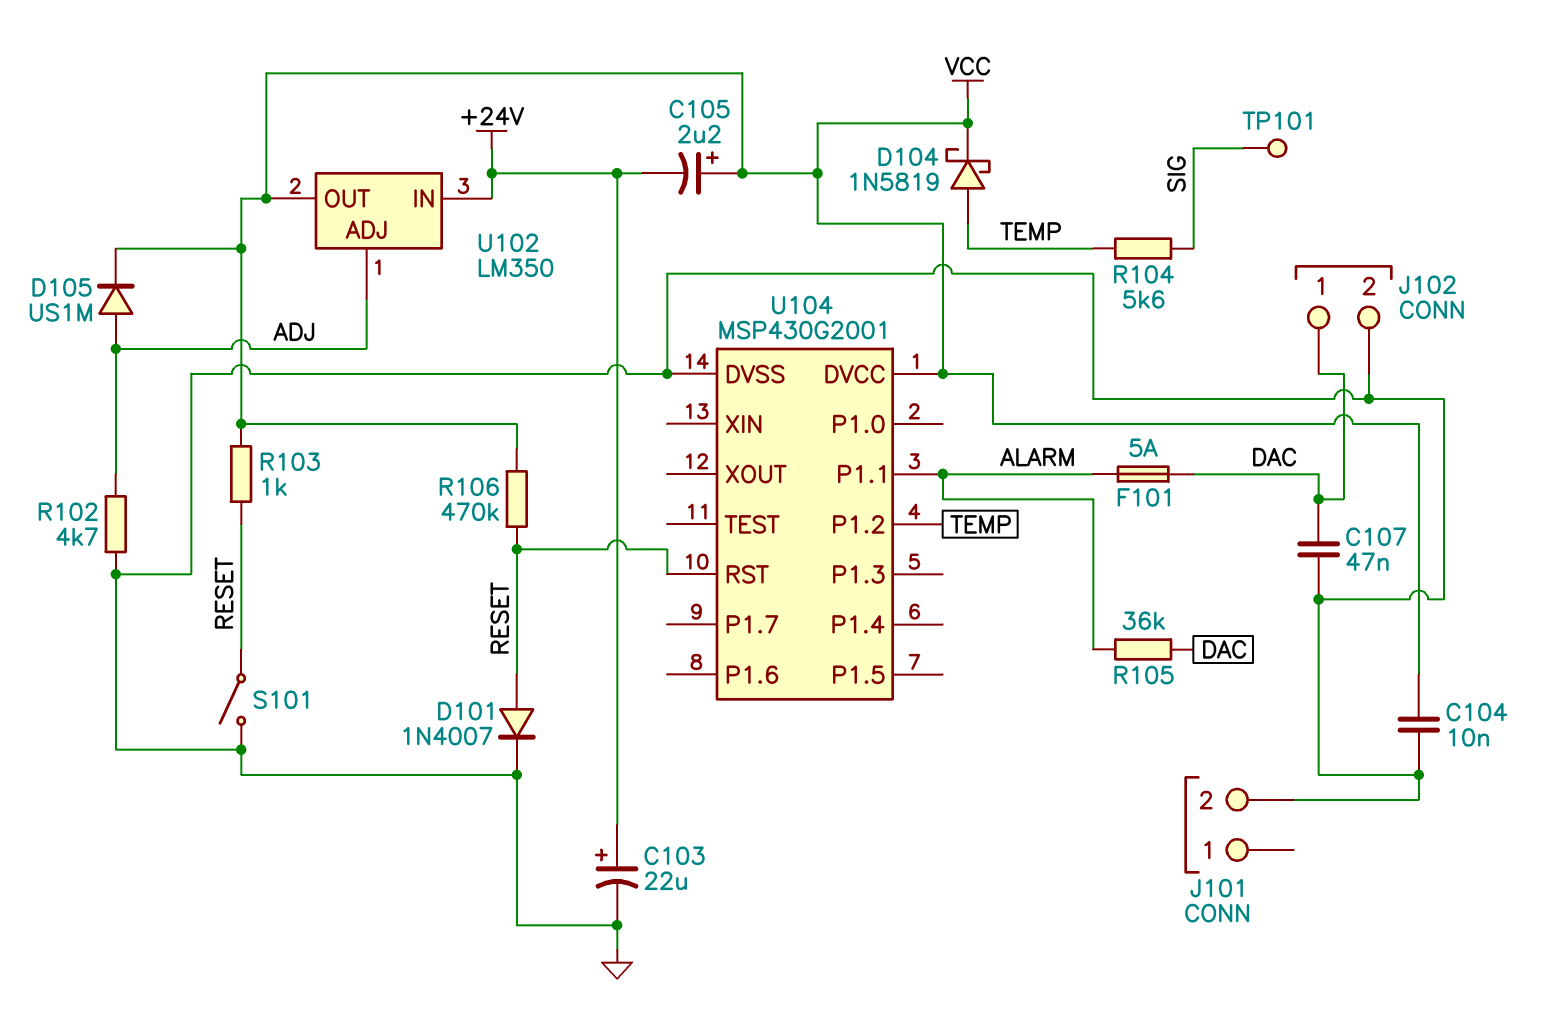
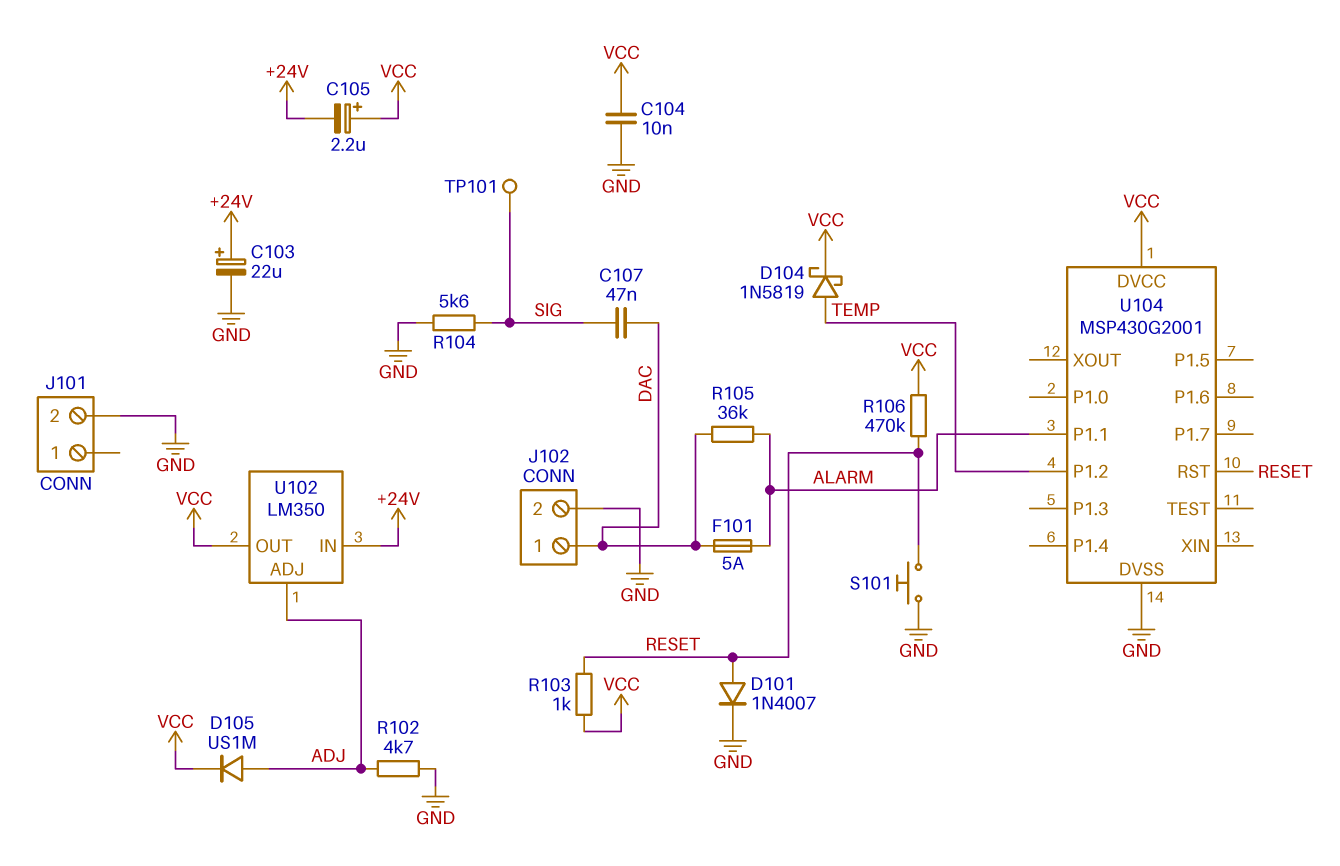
C107: 47nF (DAC, GND) -> 47nF (DAC, SIG)
R104: 5.6k (SIG, TEMP) -> 5.6k (GND, SIG)
S101: switch (GND, RESET) -> button (GND, RESET)

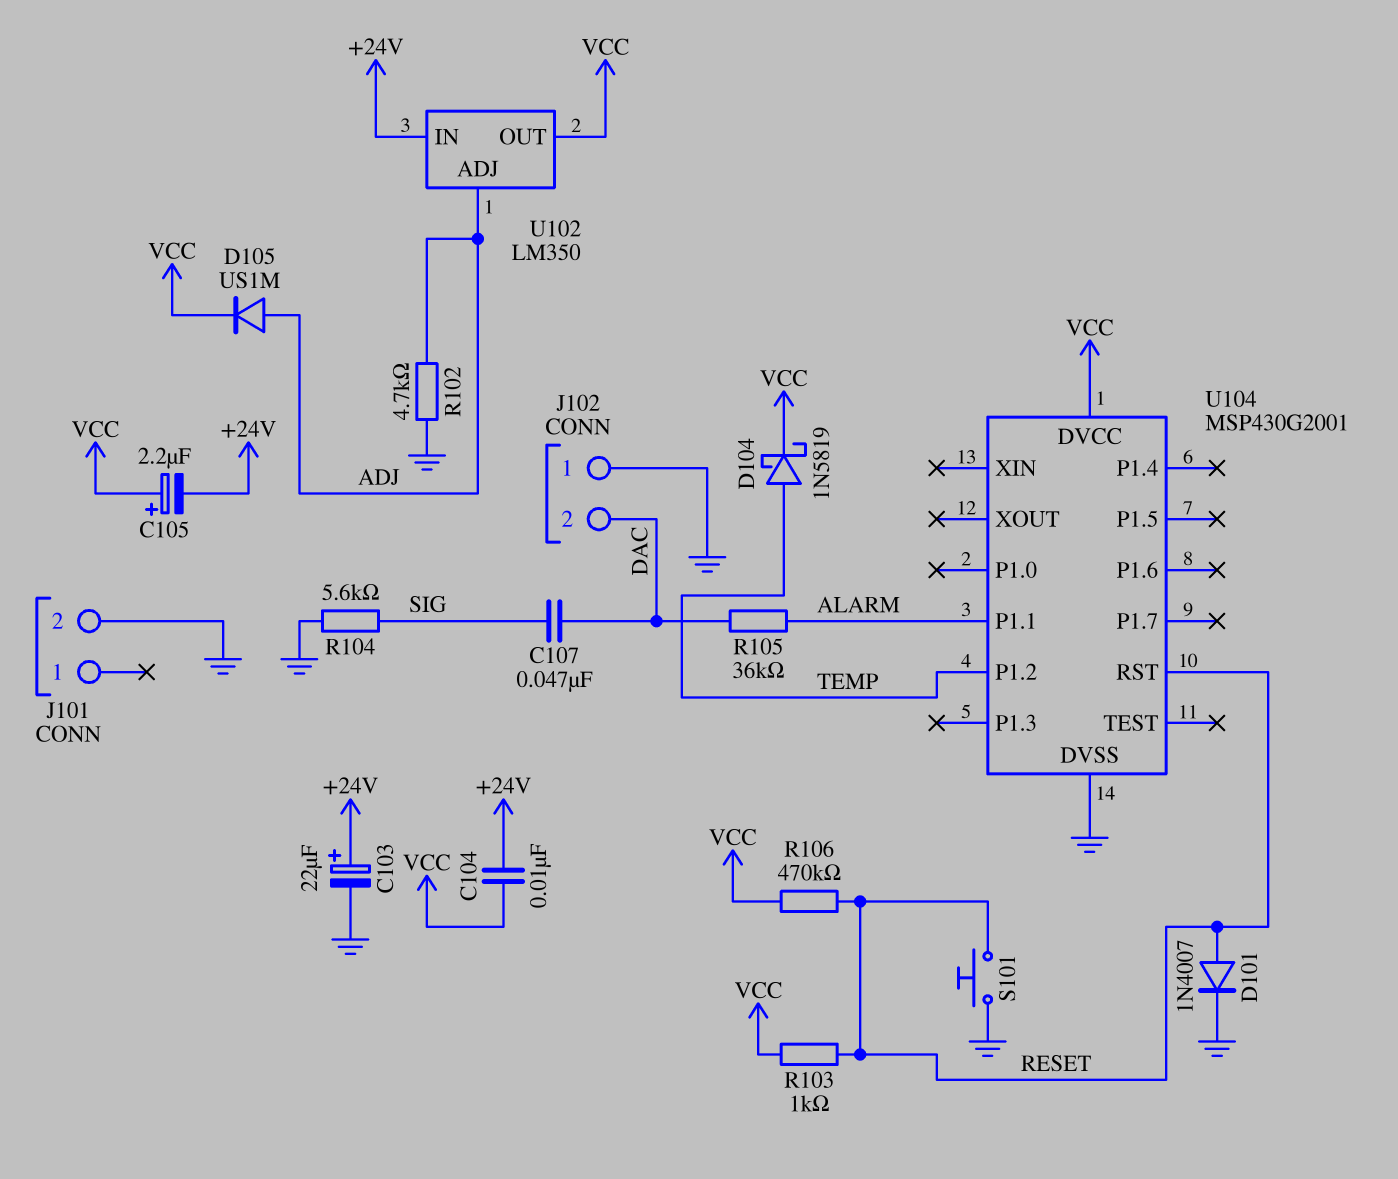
C104: 10nF (GND, VCC) -> 10nF (+24V, VCC)
F101: 5A (ALARM, DAC) -> none
J102 pin 1: DAC -> GND
J102 pin 2: GND -> DAC
TP101: test point (SIG) -> none

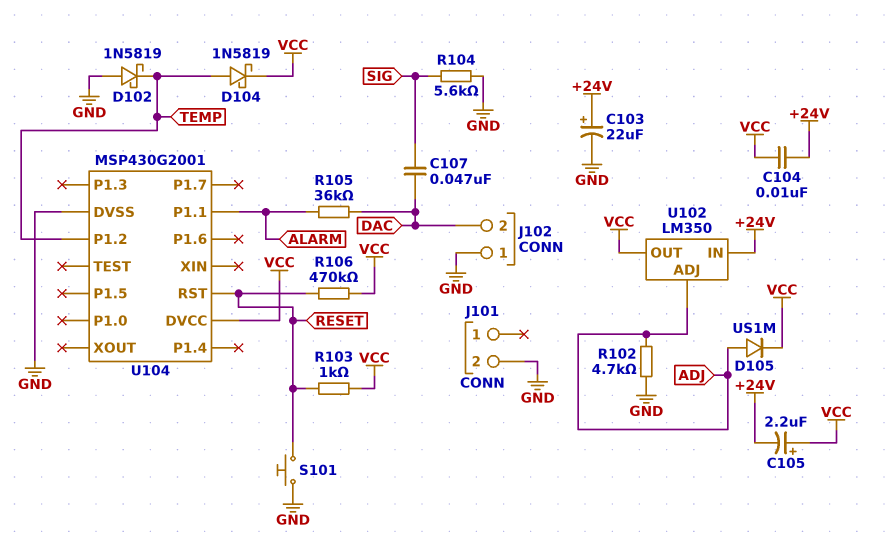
D101: diode 1N4007 (A RESET, K GND) -> none
D102: none -> schottky 1N5819 (A GND, K TEMP)

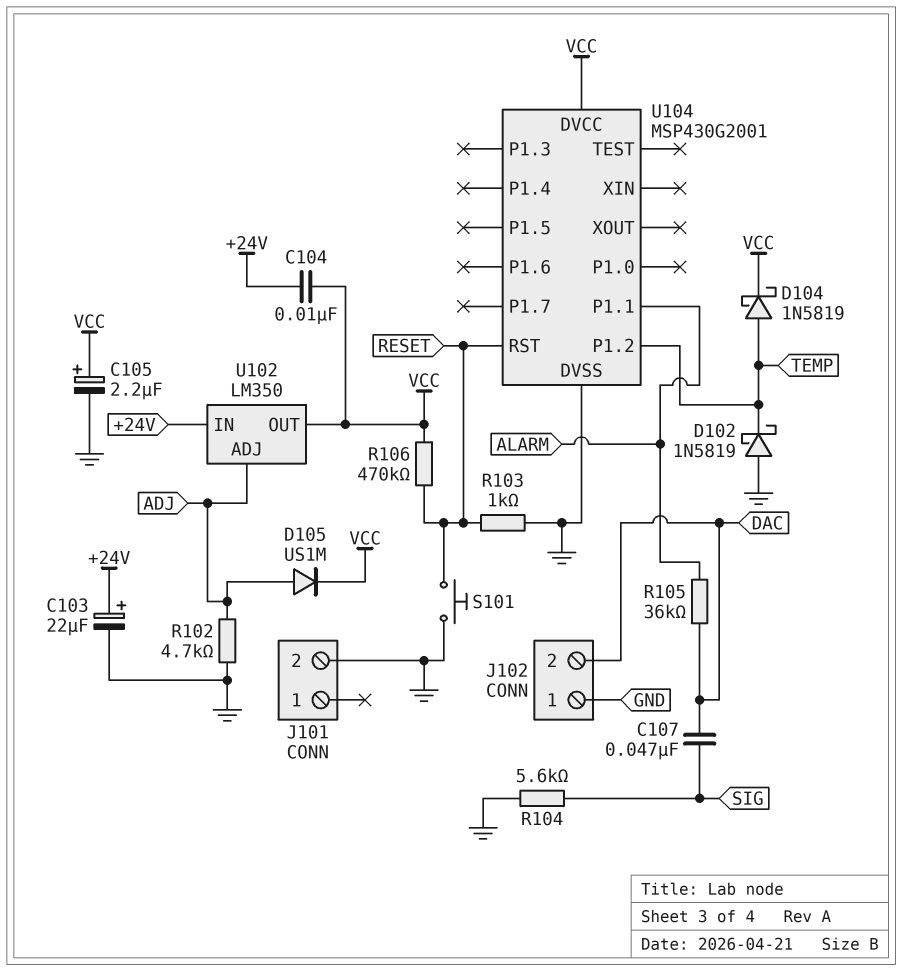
C105: 2.2uF (plus VCC, minus +24V) -> 2.2uF (plus VCC, minus GND)
R103: 1k (RESET, VCC) -> 1k (GND, RESET)

